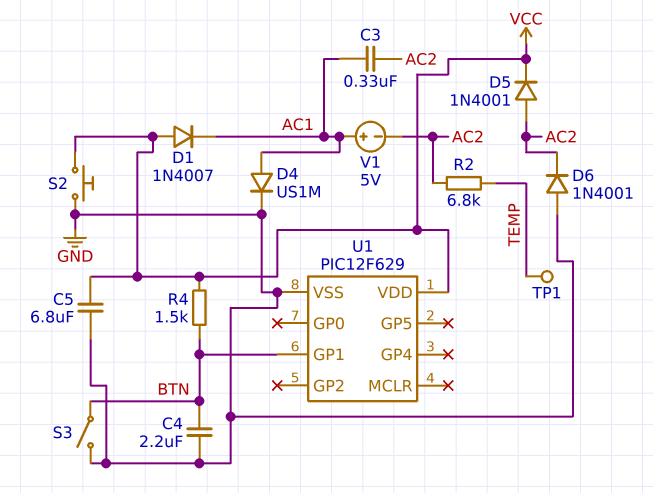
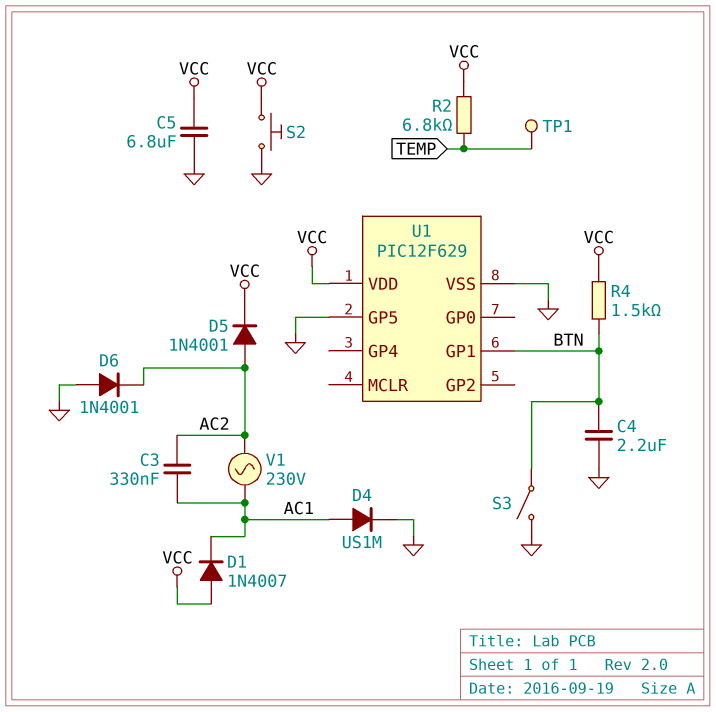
R2: 6.8k (AC2, TEMP) -> 6.8k (TEMP, VCC)
U1 pin GP5: none -> GND
V1: 5V (plus AC1, minus AC2) -> AC 230V (AC1, AC2)

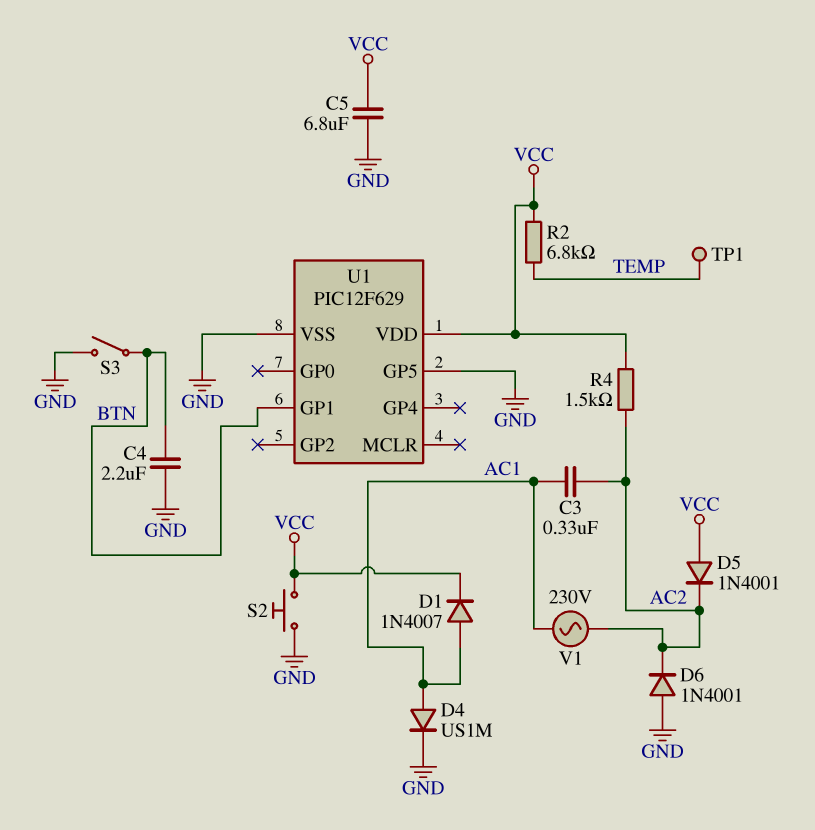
D1: diode 1N4007 (A VCC, K AC1) -> diode 1N4007 (A AC1, K VCC)
D5: diode 1N4001 (A AC2, K VCC) -> diode 1N4001 (A VCC, K AC2)
R4: 1.5k (BTN, VCC) -> 1.5k (AC2, VCC)

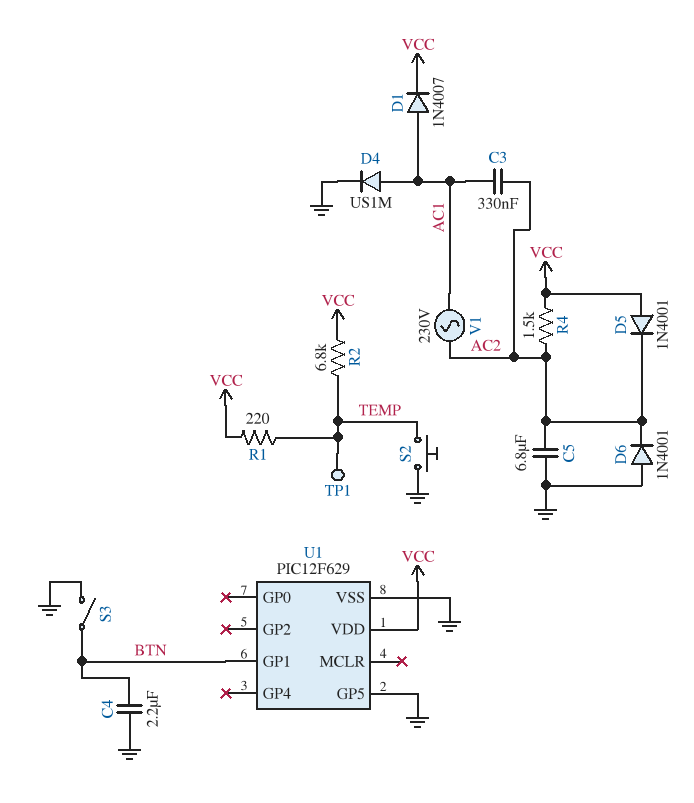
C5: 6.8uF (GND, VCC) -> 6.8uF (AC2, GND)
R1: none -> 220 (TEMP, VCC)
S2: button (GND, VCC) -> button (GND, TEMP)

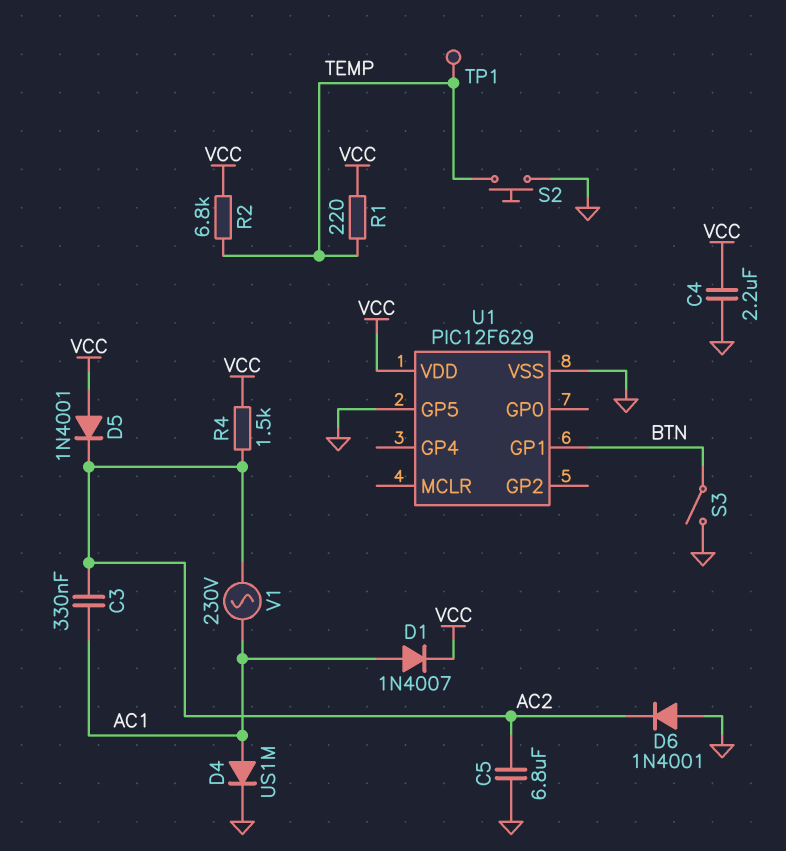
C4: 2.2uF (BTN, GND) -> 2.2uF (GND, VCC)

